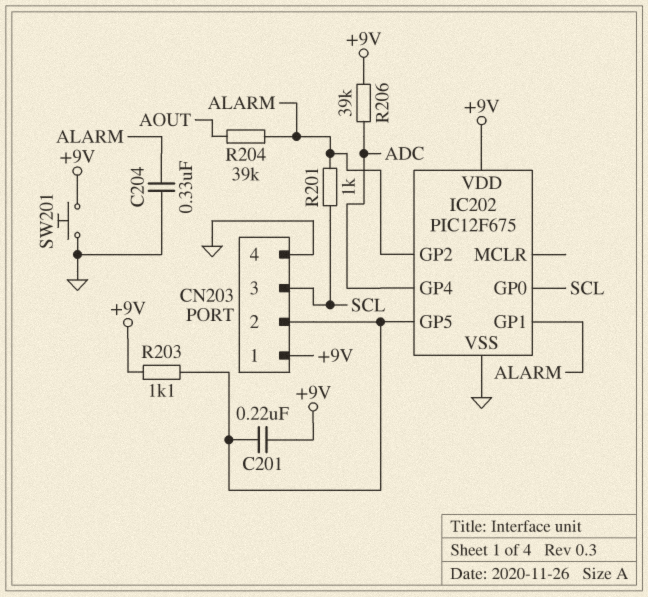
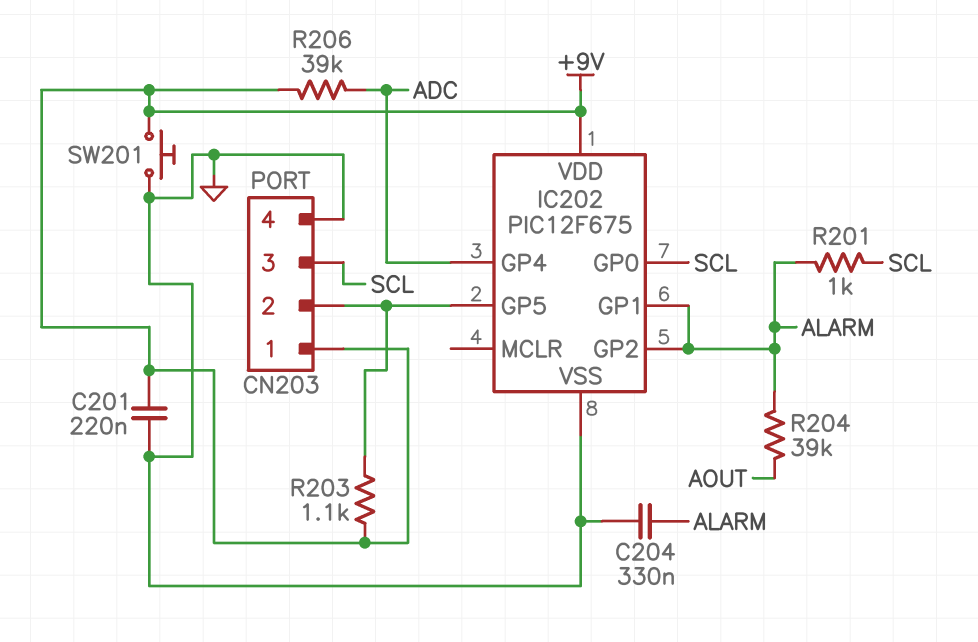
C201: 220nF (+9V, CN203/2) -> 220nF (+9V, GND)

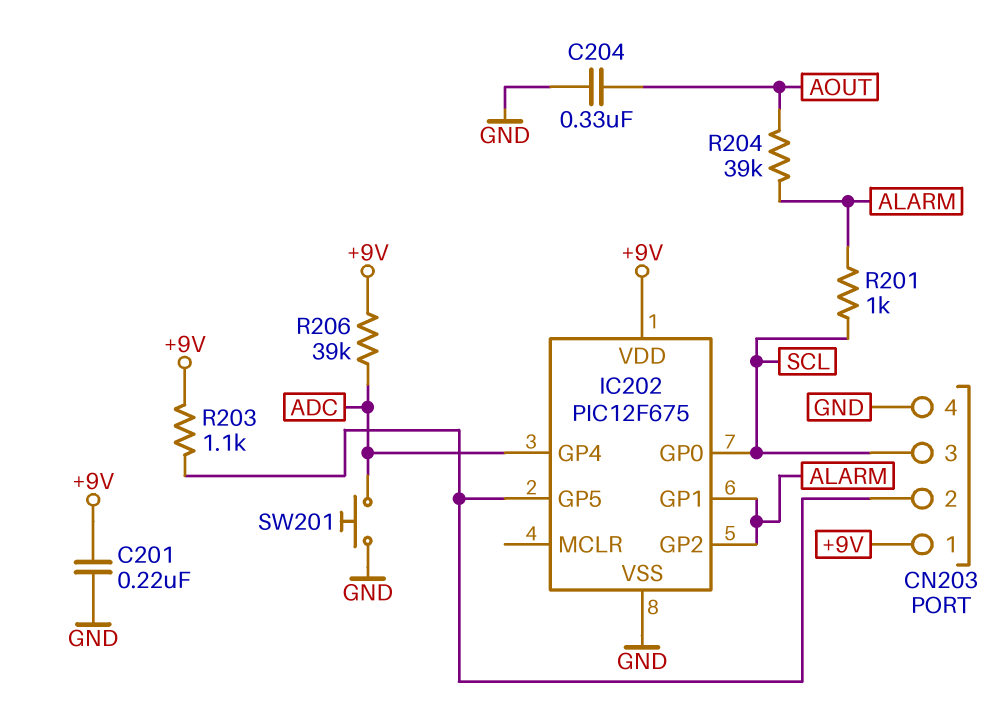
C204: 330nF (ALARM, GND) -> 330nF (AOUT, GND)
SW201: button (+9V, GND) -> button (ADC, GND)

